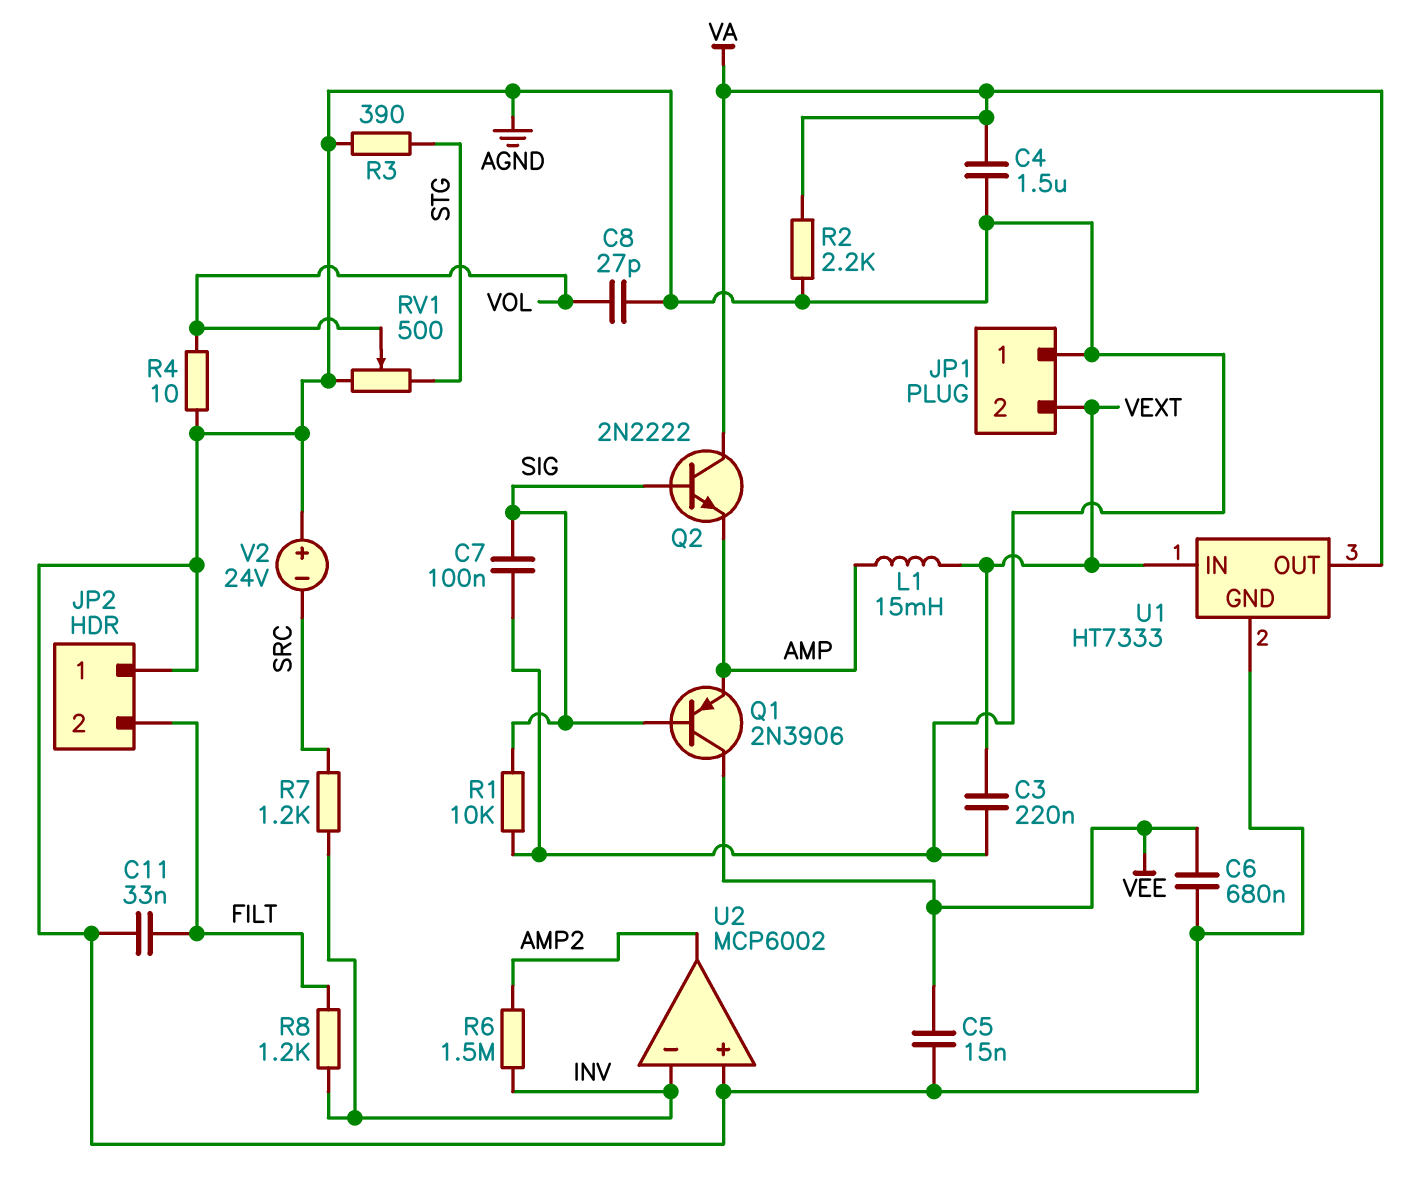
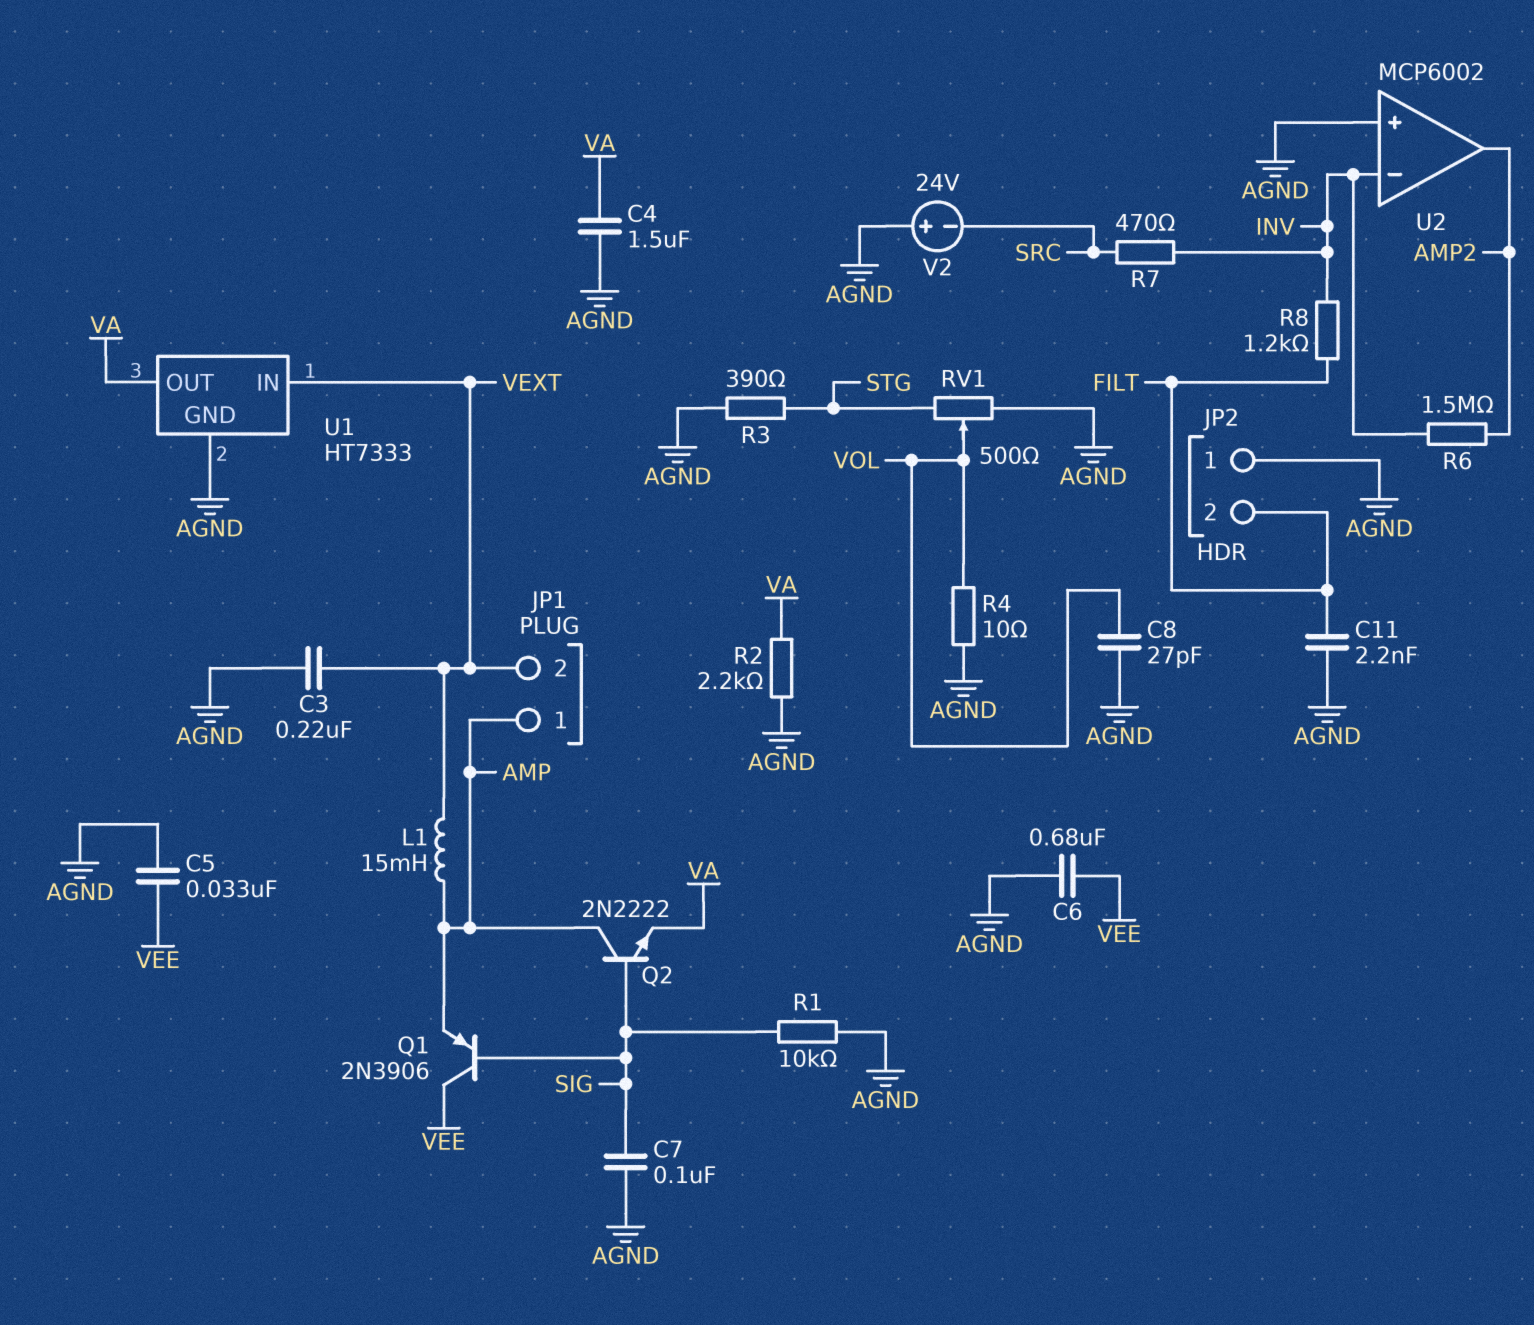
C5: 15nF (AGND, VEE) -> 33nF (AGND, VEE)
C11: 33nF (AGND, FILT) -> 2.2nF (AGND, FILT)
JP1 pin 1: AGND -> AMP
Q2: NPN 2N2222 (B SIG, C VA, E AMP) -> NPN 2N2222 (B SIG, C AMP, E VA)
R7: 1.2k (INV, SRC) -> 470 (INV, SRC)

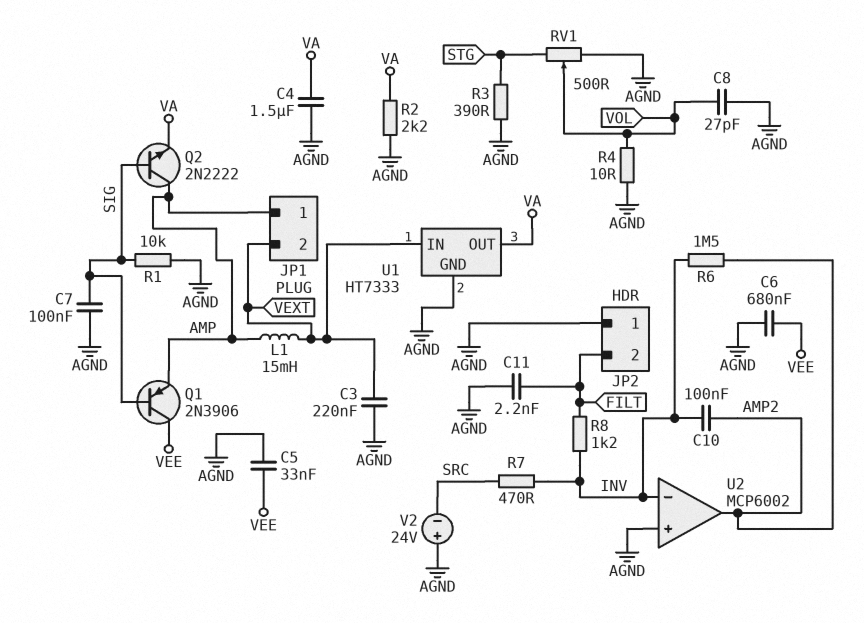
C10: none -> 100nF (AMP2, INV)

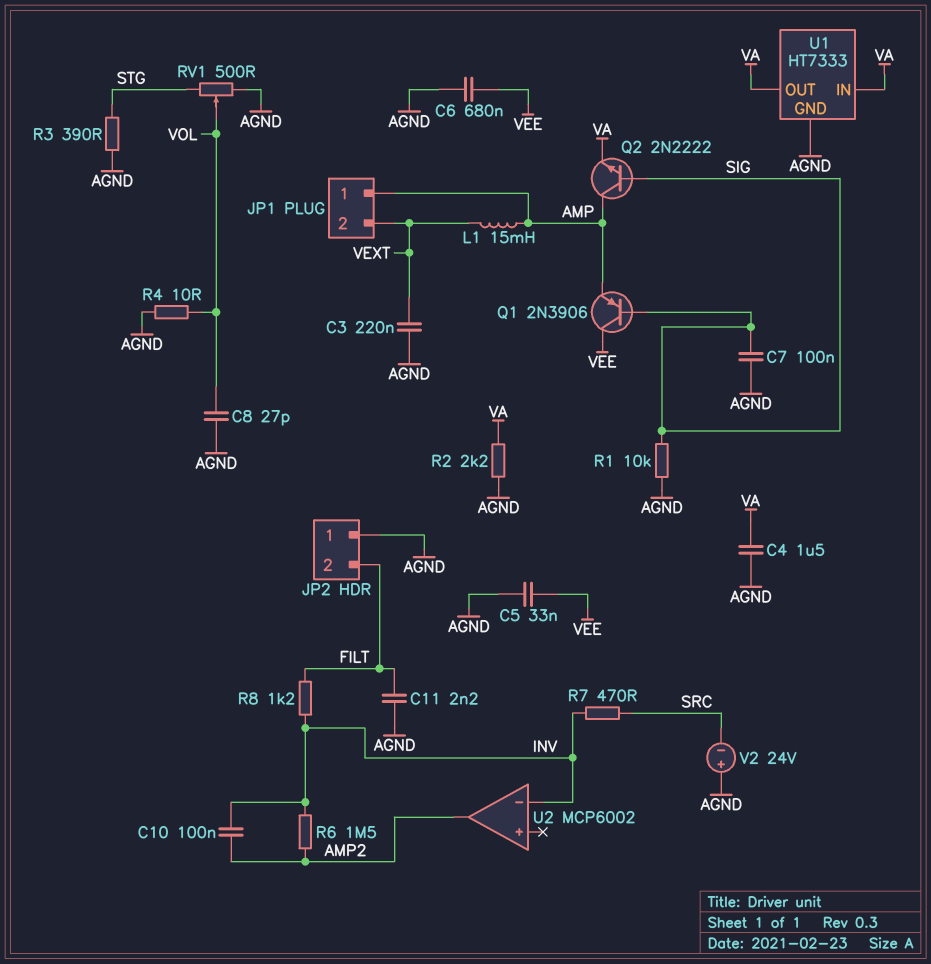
U1 pin IN: VEXT -> VA
U2 pin in+: AGND -> none

